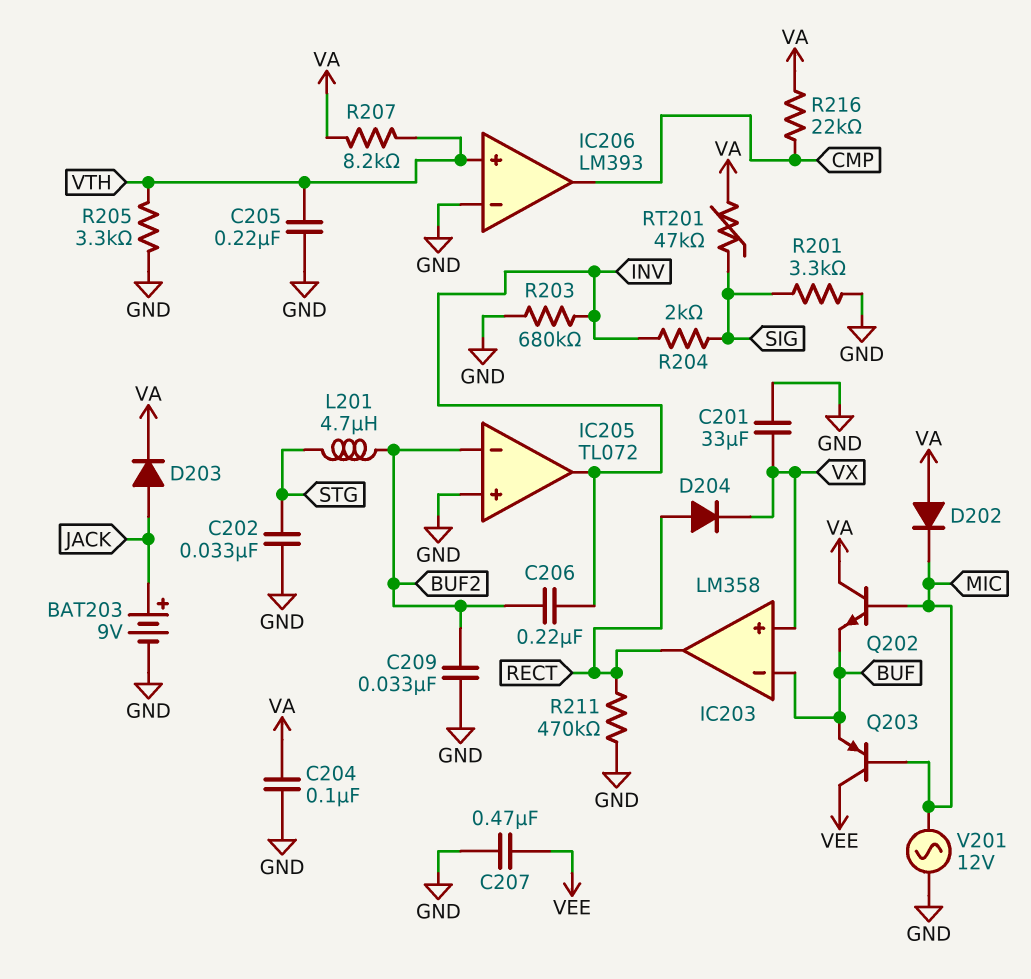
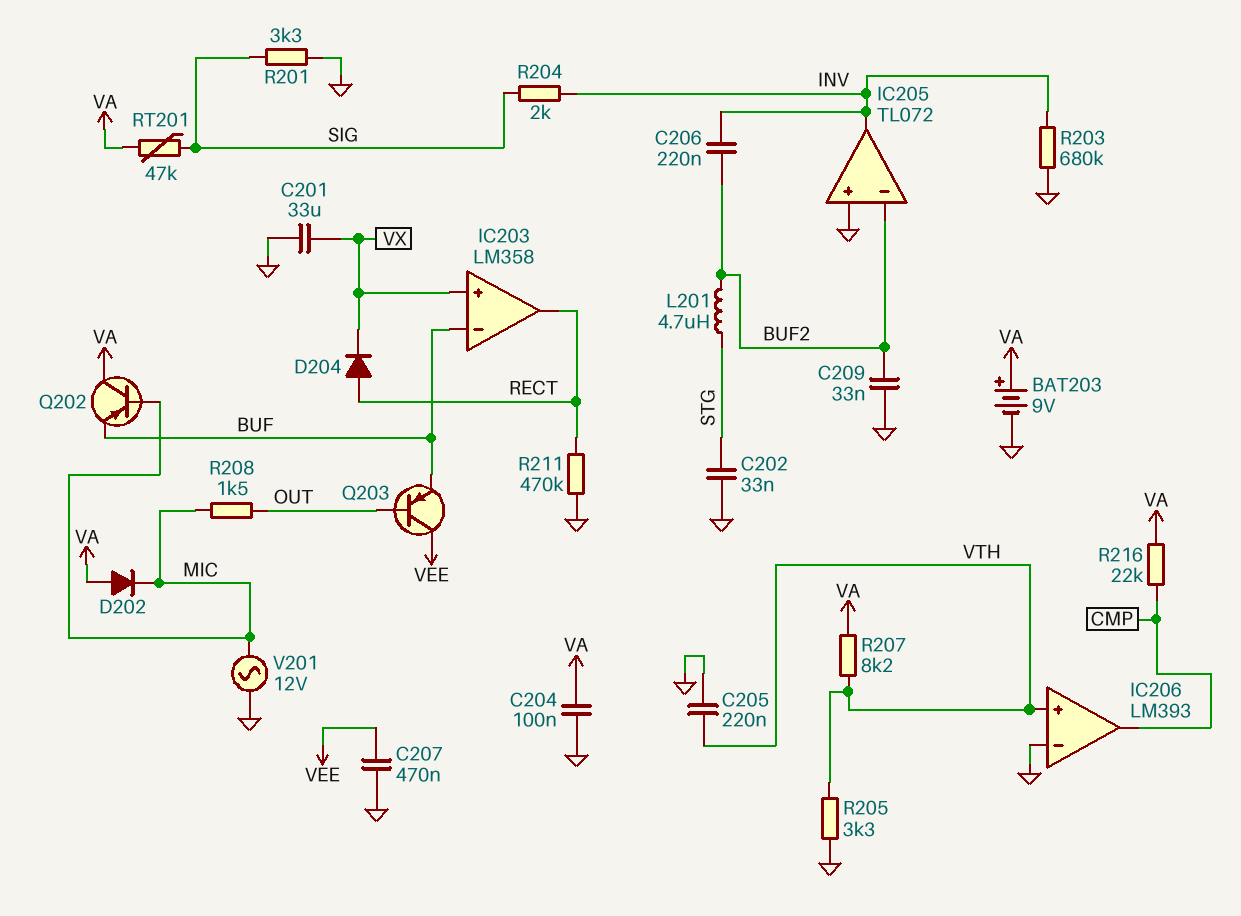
BAT203: 9V (plus JACK, minus GND) -> 9V (plus VA, minus GND)
D203: diode (A JACK, K VA) -> none
Q202: NPN (B MIC, C VA, E BUF) -> PNP (B MIC, C VA, E BUF)
Q203: PNP (B MIC, C VEE, E BUF) -> PNP (B OUT, C VEE, E BUF)
R208: none -> 1.5k (MIC, OUT)

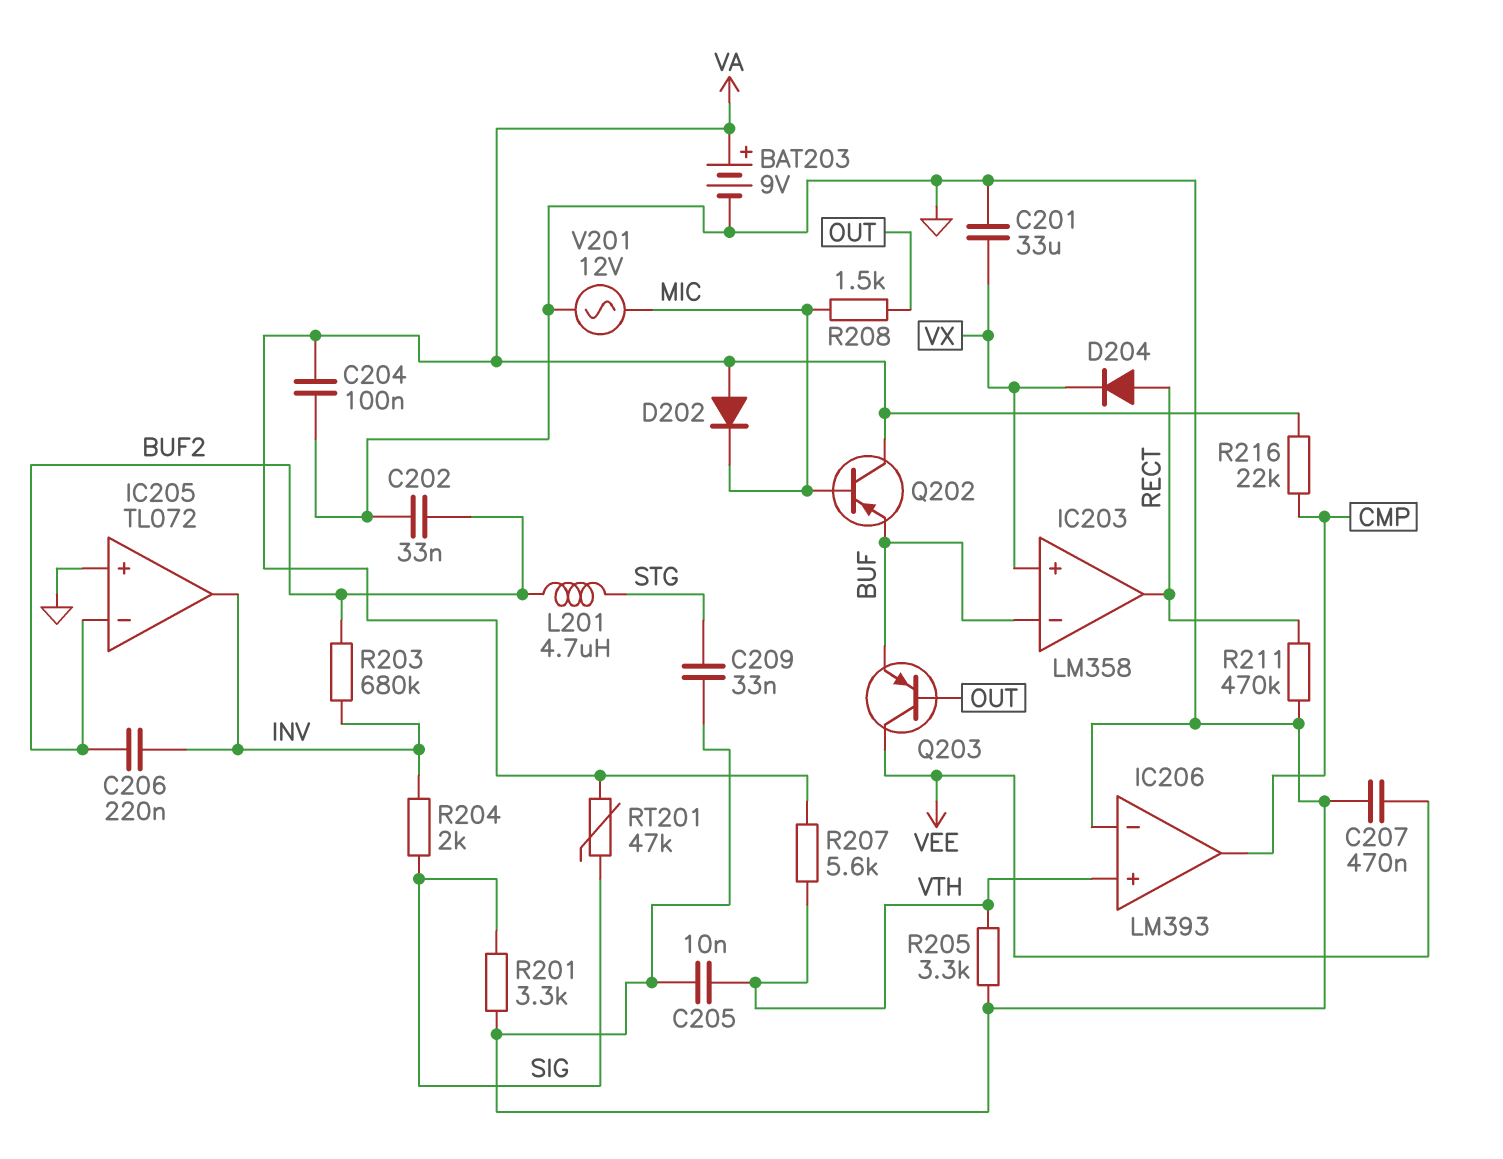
C202: 33nF (GND, STG) -> 33nF (BUF2, GND)
C205: 220nF (GND, VTH) -> 10nF (GND, VTH)
C209: 33nF (BUF2, GND) -> 33nF (GND, STG)
R203: 680k (GND, INV) -> 680k (BUF2, INV)
R207: 8.2k (VA, VTH) -> 5.6k (VA, VTH)

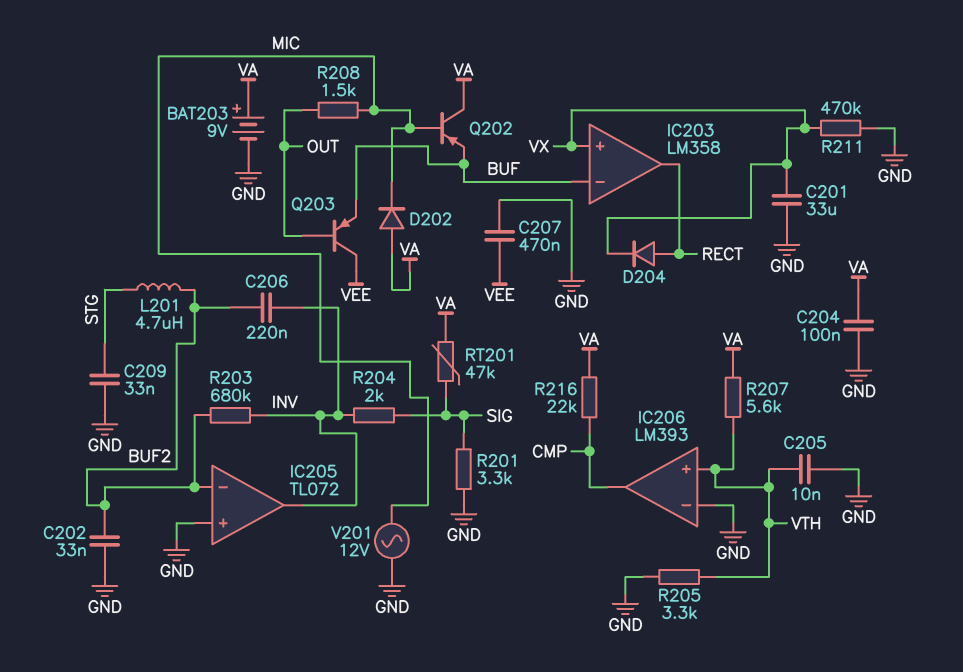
R211: 470k (GND, RECT) -> 470k (GND, VX)

